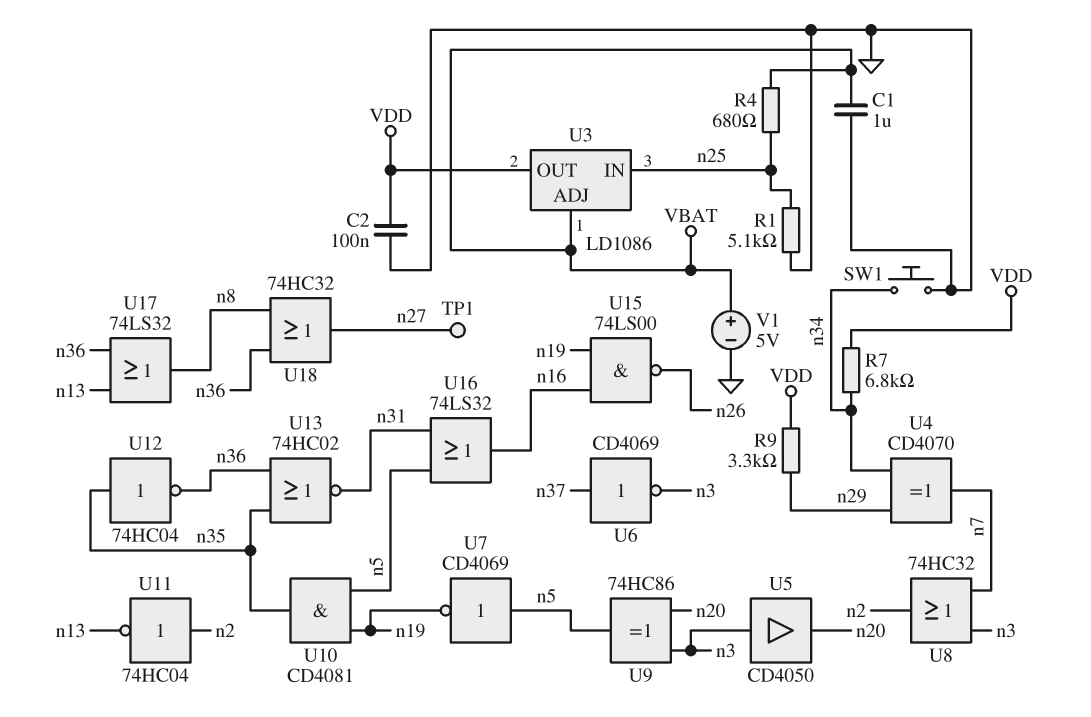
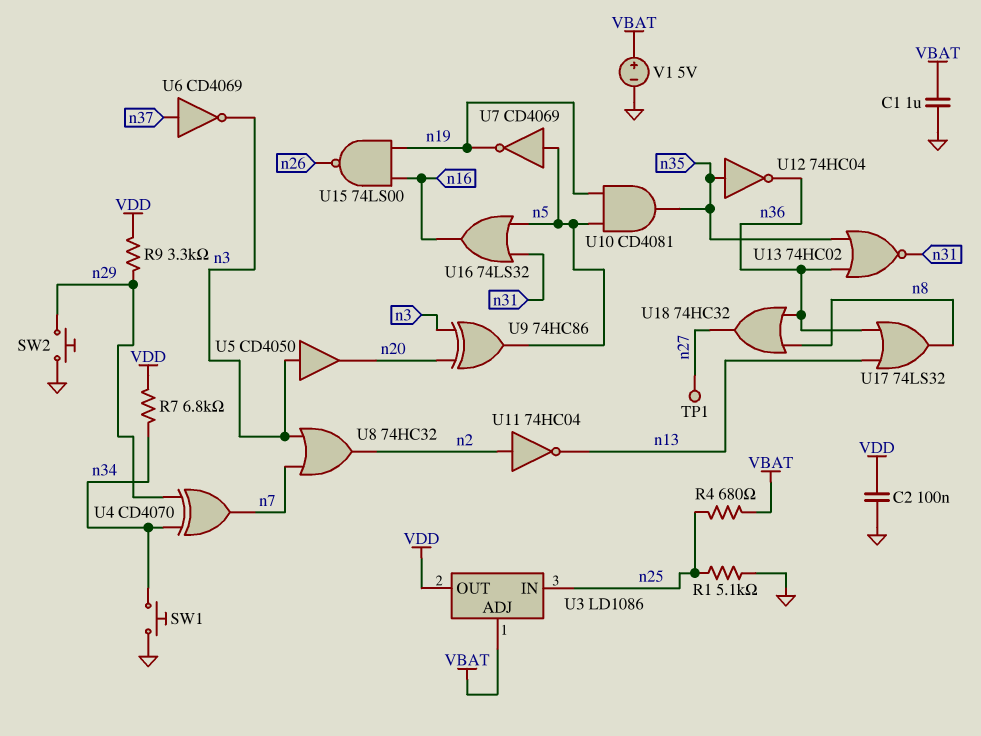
SW2: none -> button (GND, n29)

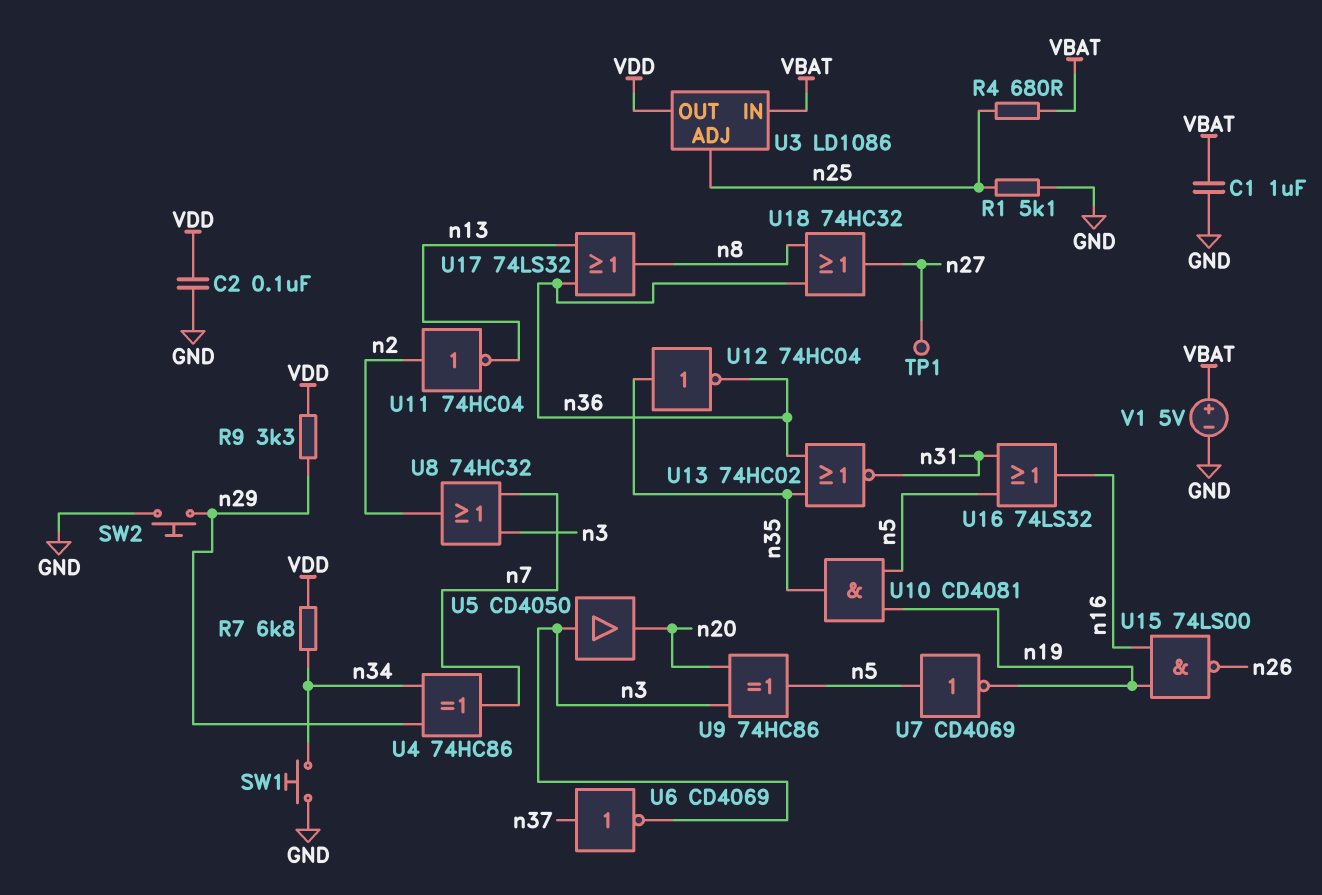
U3 pin ADJ: VBAT -> n25
U3 pin IN: n25 -> VBAT
U4: XOR CD4070 (in n29, in n34, out n7) -> XOR 74HC86 (in n29, in n34, out n7)

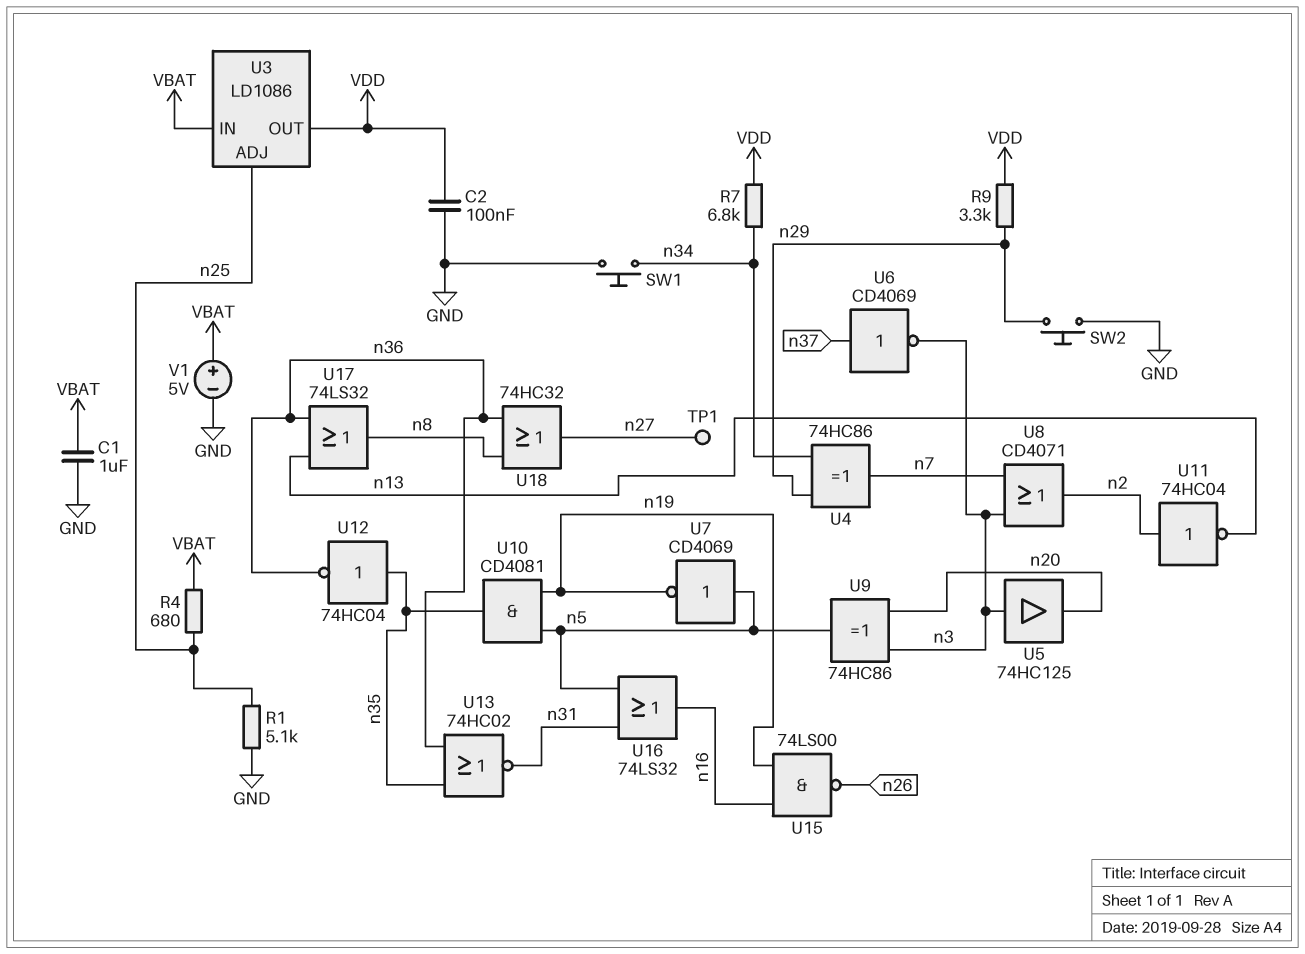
U5: buffer CD4050 (in n3, out n20) -> buffer 74HC125 (in n3, out n20)
U8: OR 74HC32 (in n3, in n7, out n2) -> OR CD4071 (in n3, in n7, out n2)

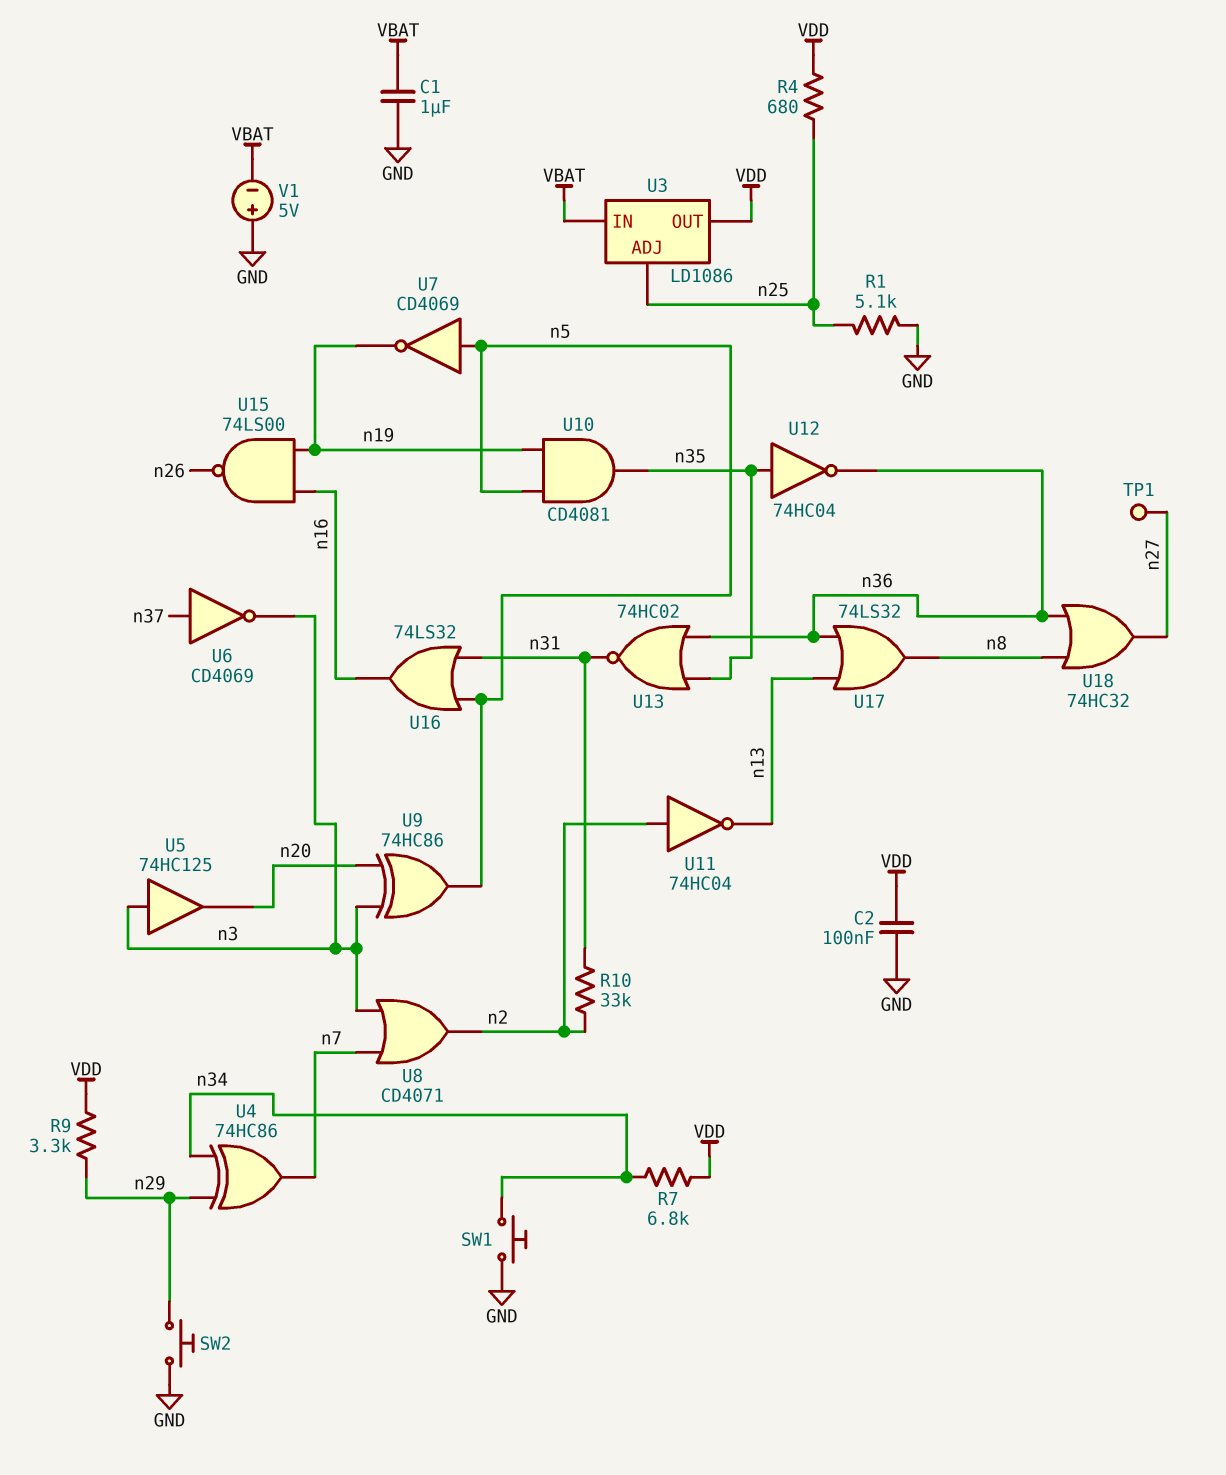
R4: 680 (VBAT, n25) -> 680 (VDD, n25)
R10: none -> 33k (n2, n31)
V1: 5V (plus VBAT, minus GND) -> 5V (plus GND, minus VBAT)

